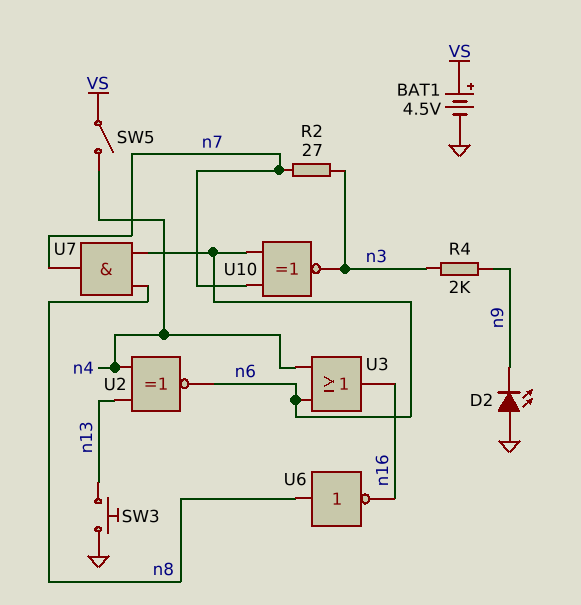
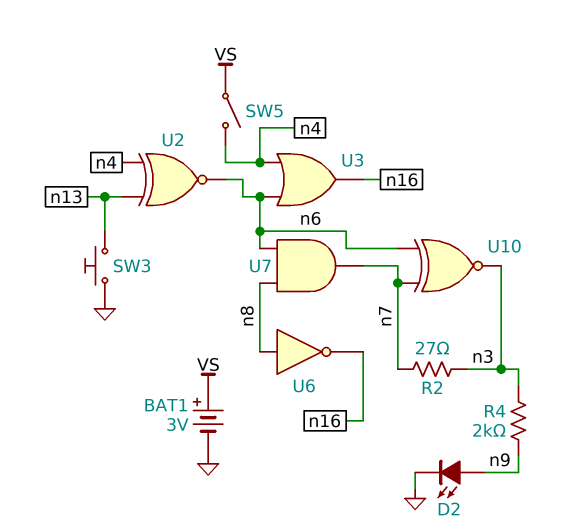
BAT1: 4.5V (plus VS, minus GND) -> 3V (plus VS, minus GND)
D2: LED (A GND, K n9) -> LED (A n9, K GND)

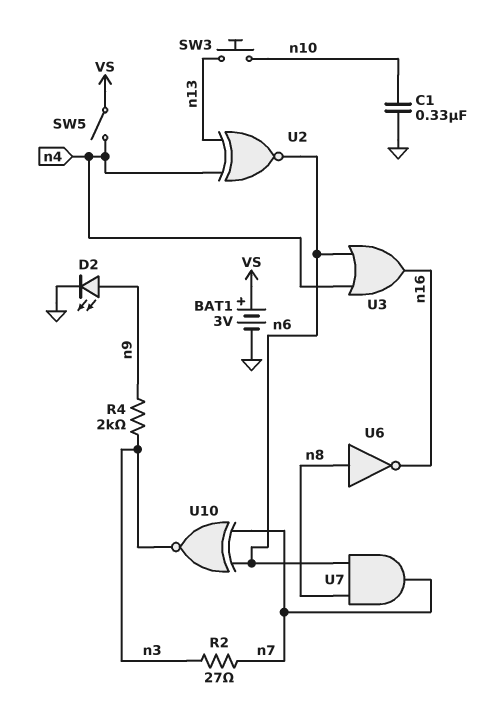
C1: none -> 330nF (GND, n10)
SW3: button (GND, n13) -> button (n10, n13)

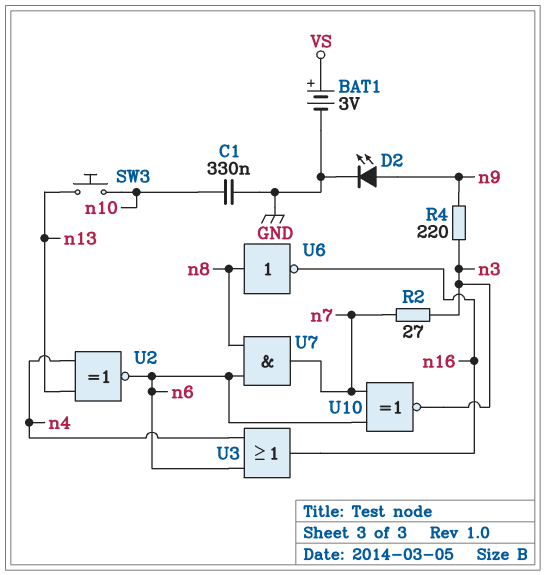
R4: 2k (n3, n9) -> 220 (n3, n9)
SW5: switch (VS, n4) -> none

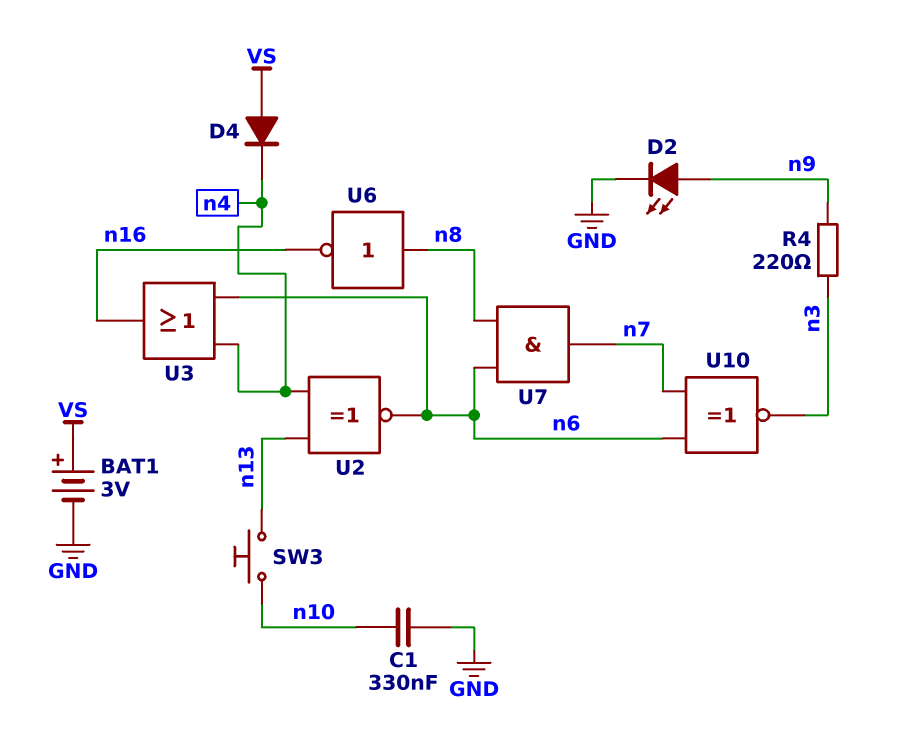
D4: none -> diode (A VS, K n4)
R2: 27 (n3, n7) -> none

